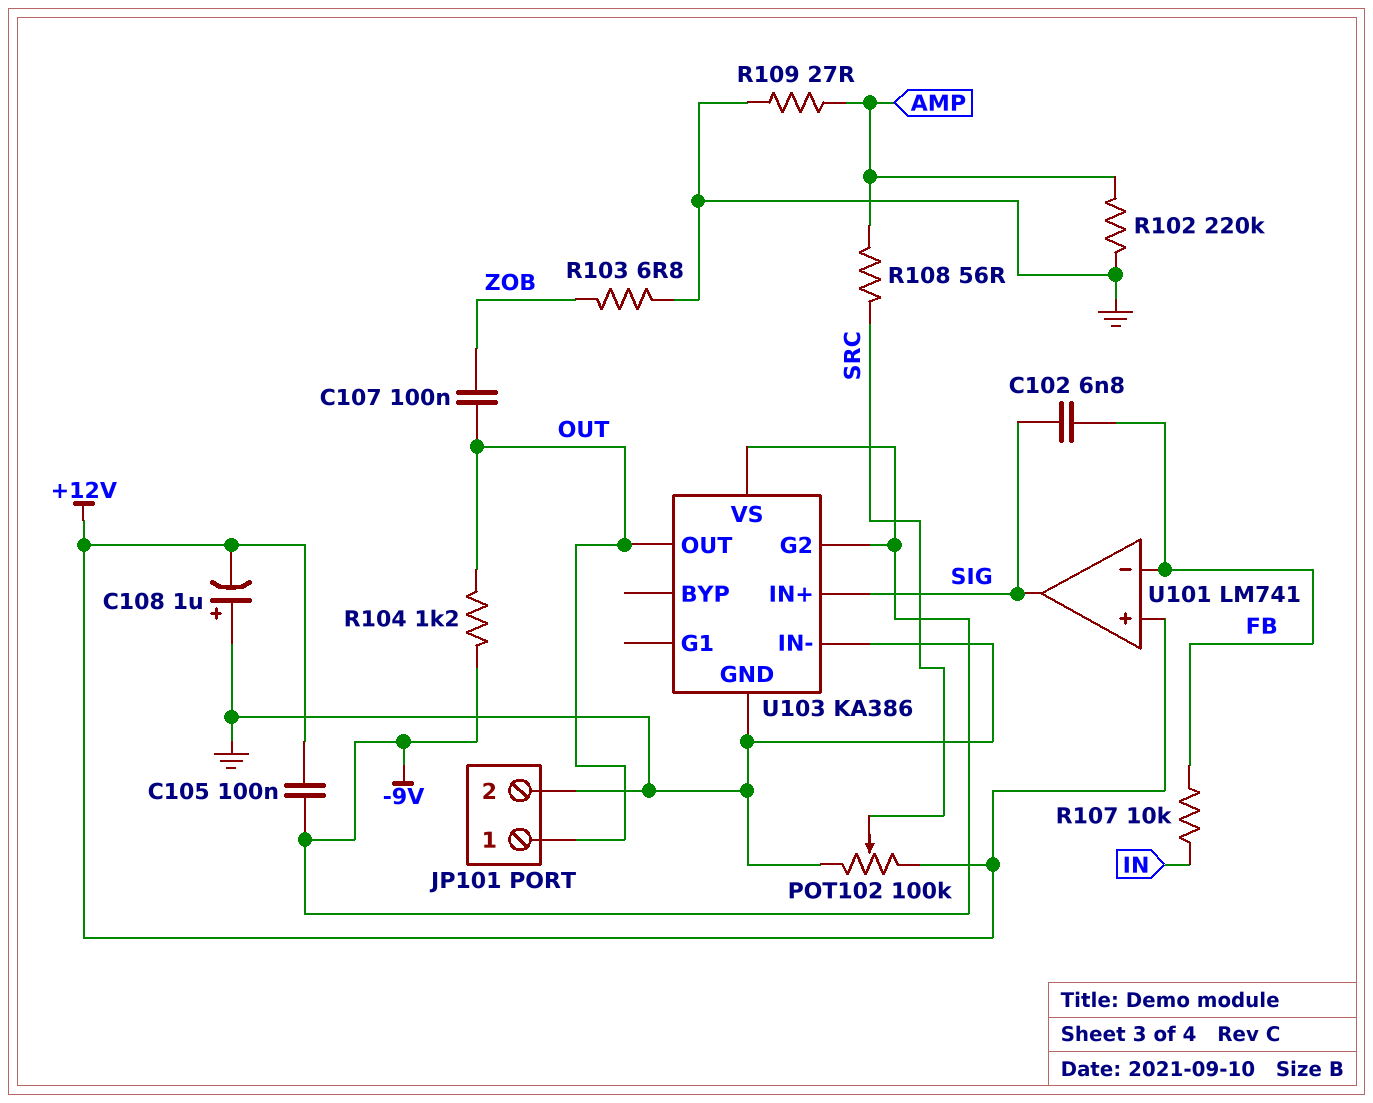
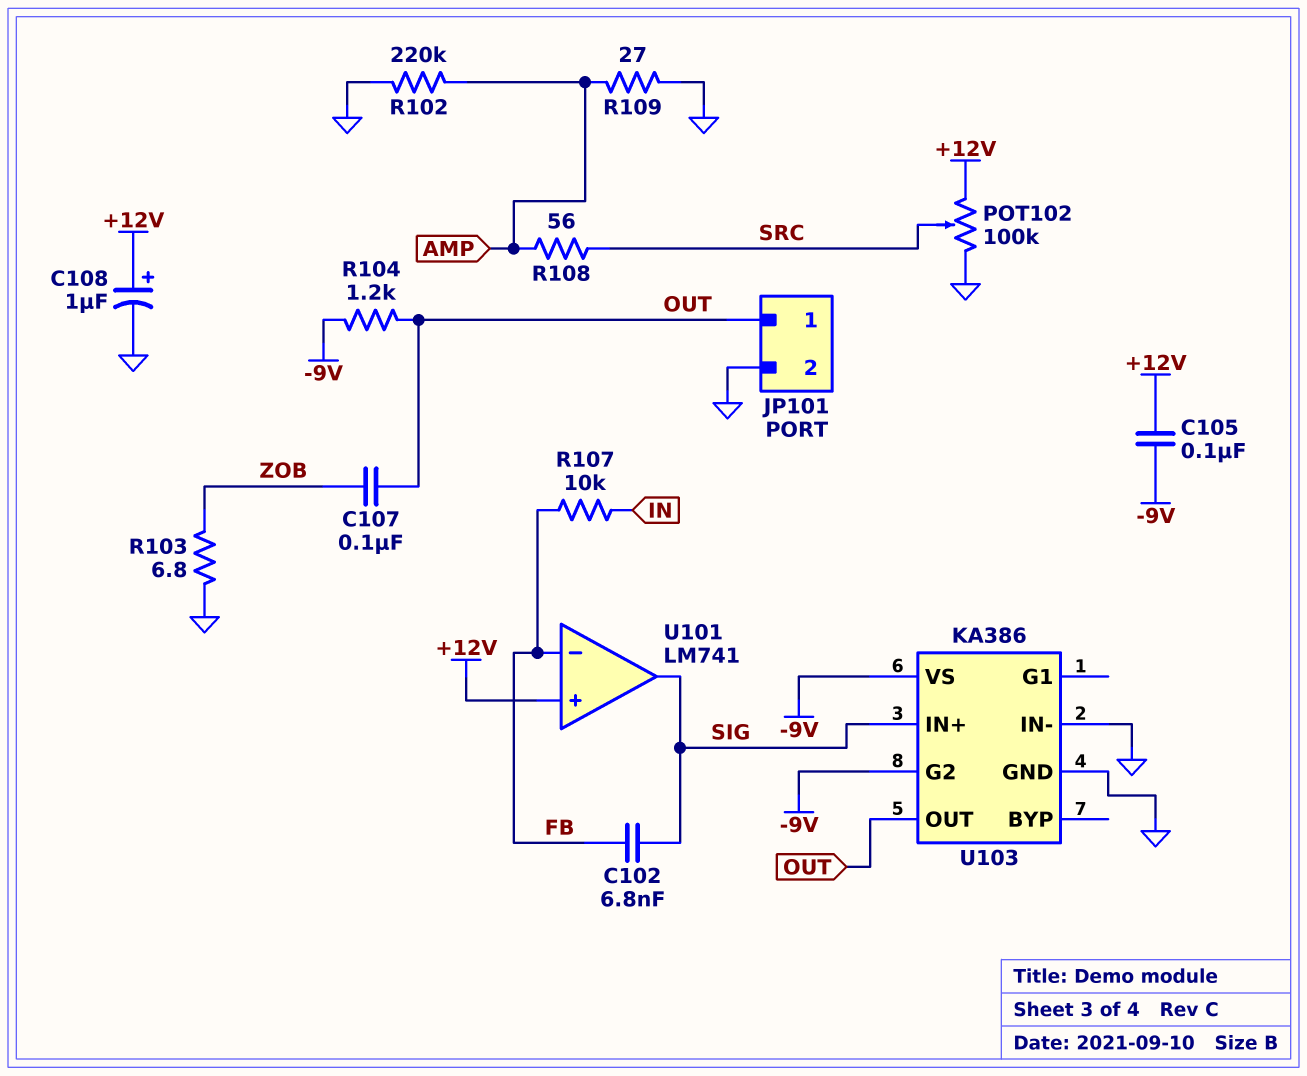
C108: 1uF (plus GND, minus +12V) -> 1uF (plus +12V, minus GND)

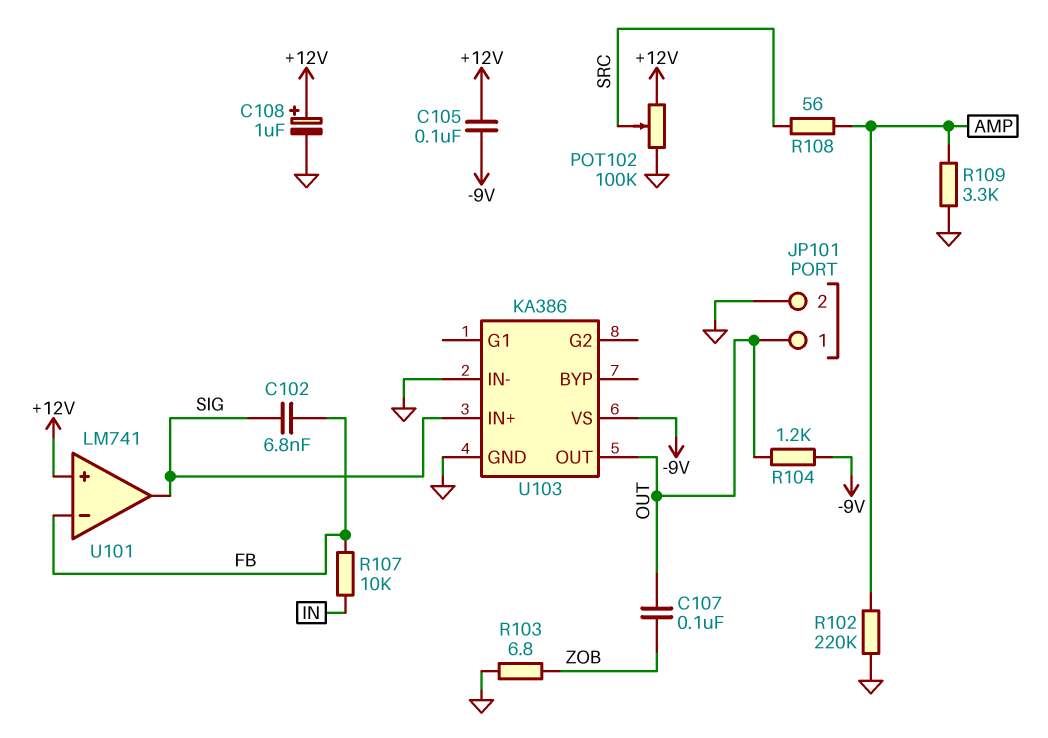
R109: 27 (AMP, GND) -> 3.3k (AMP, GND)
U103 pin G2: -9V -> none

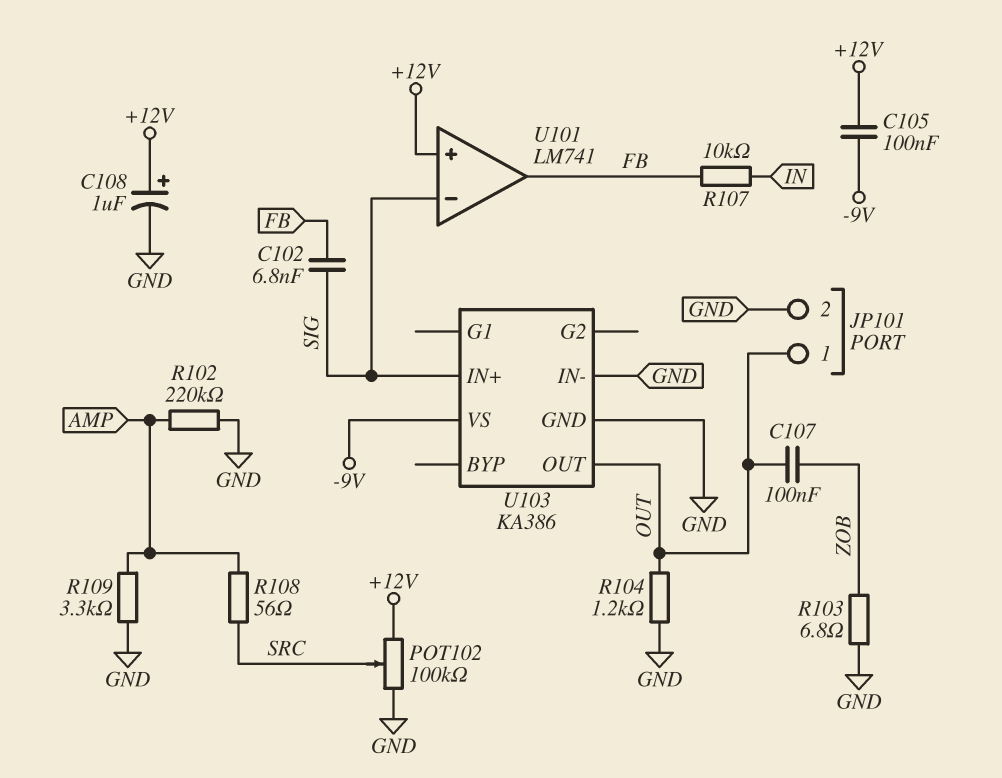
R104: 1.2k (-9V, OUT) -> 1.2k (GND, OUT)
U101 pin in-: FB -> SIG
U101 pin out: SIG -> FB

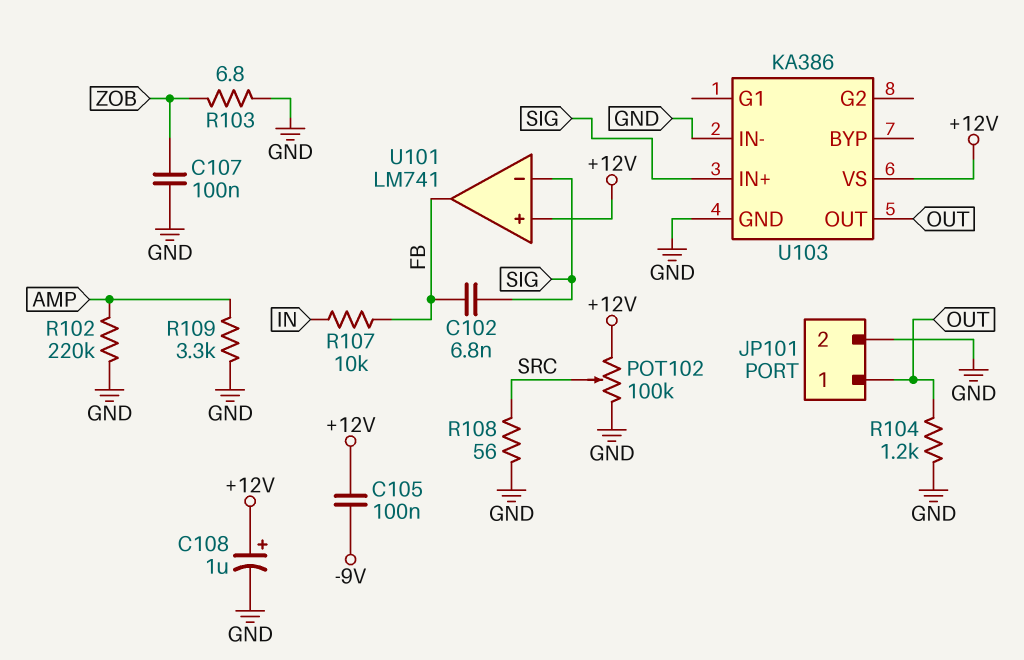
C107: 100nF (OUT, ZOB) -> 100nF (GND, ZOB)
R108: 56 (AMP, SRC) -> 56 (GND, SRC)
U103 pin VS: -9V -> +12V

